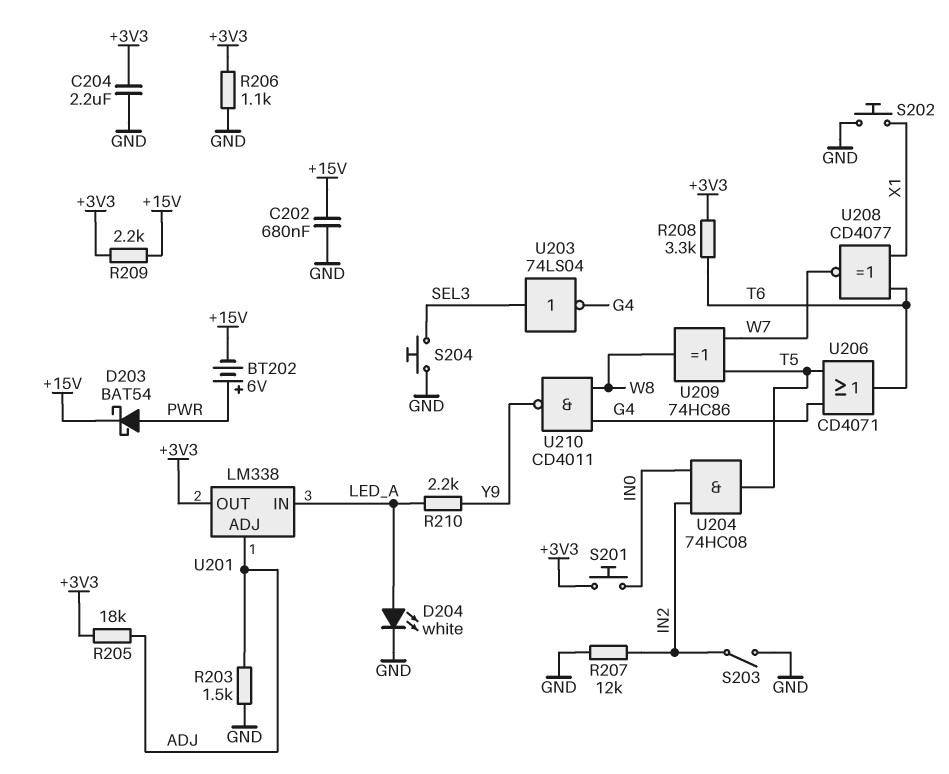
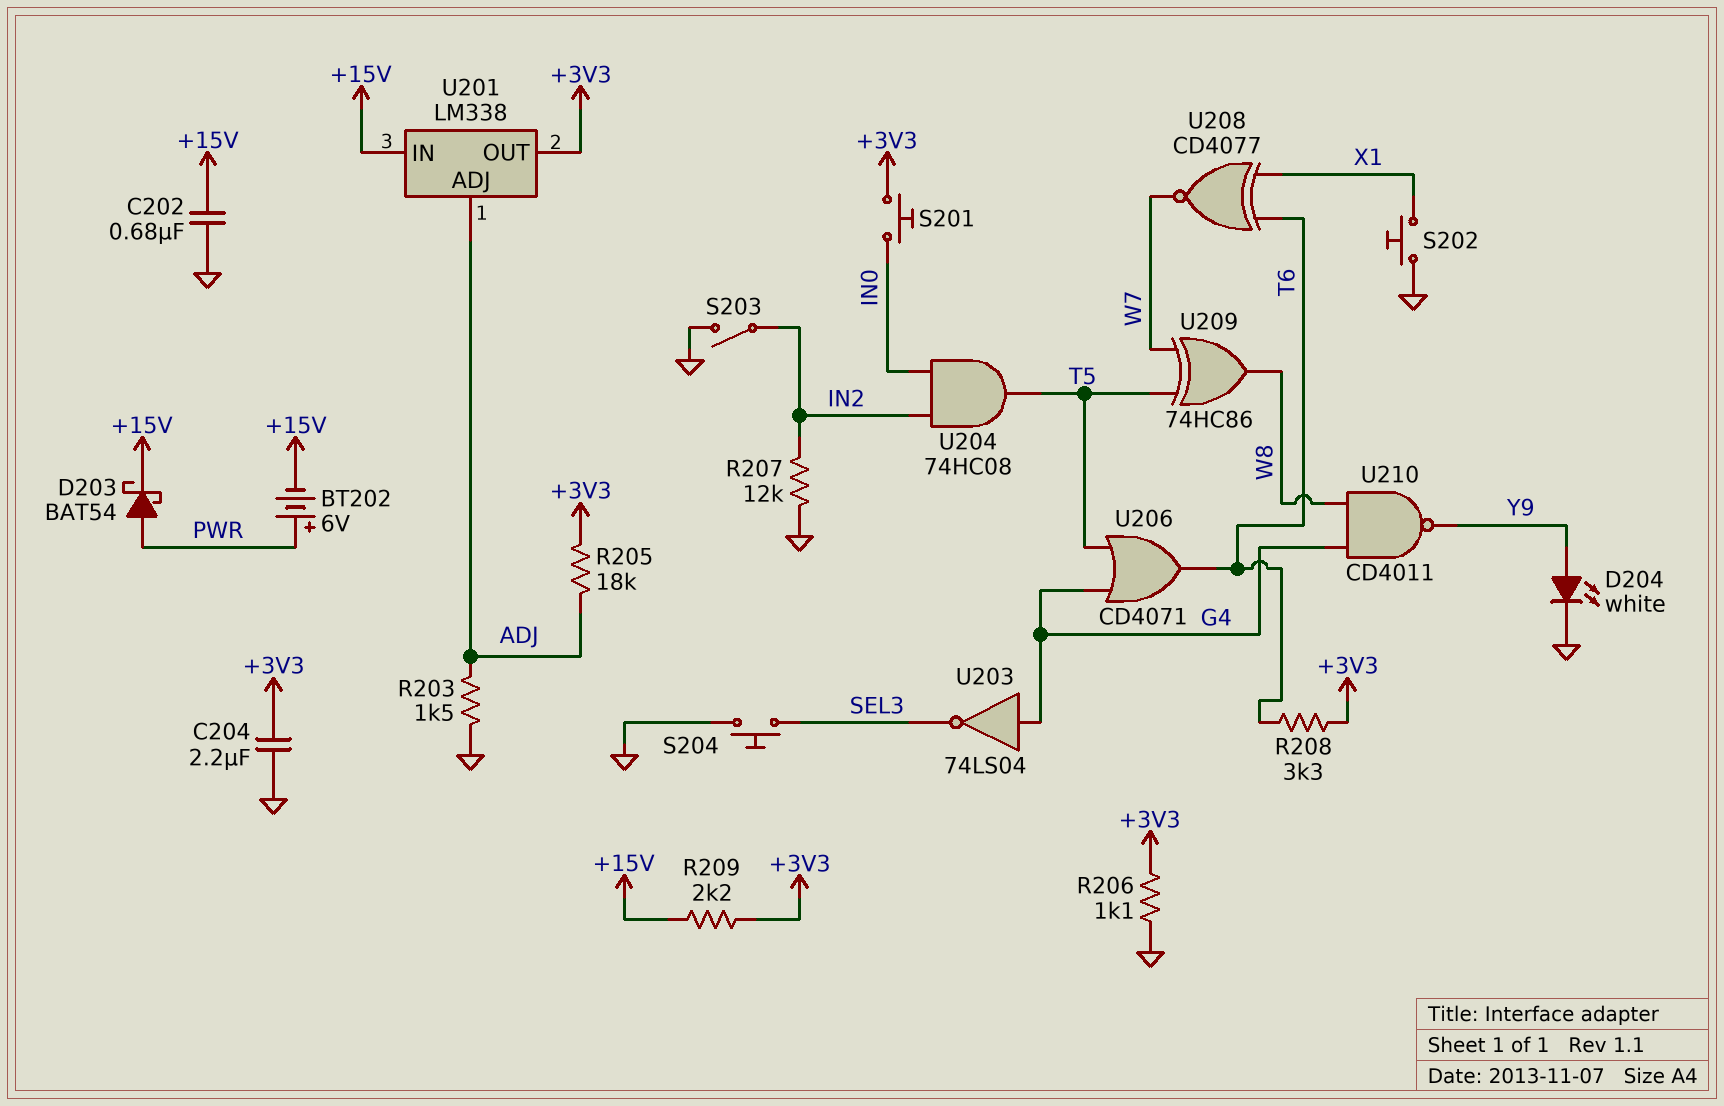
D204: LED white (A LED_A, K GND) -> LED white (A Y9, K GND)
R210: 2.2k (LED_A, Y9) -> none
U201 pin IN: LED_A -> +15V
U203: NOT 74LS04 (in SEL3, out G4) -> NOT 74LS04 (in G4, out SEL3)

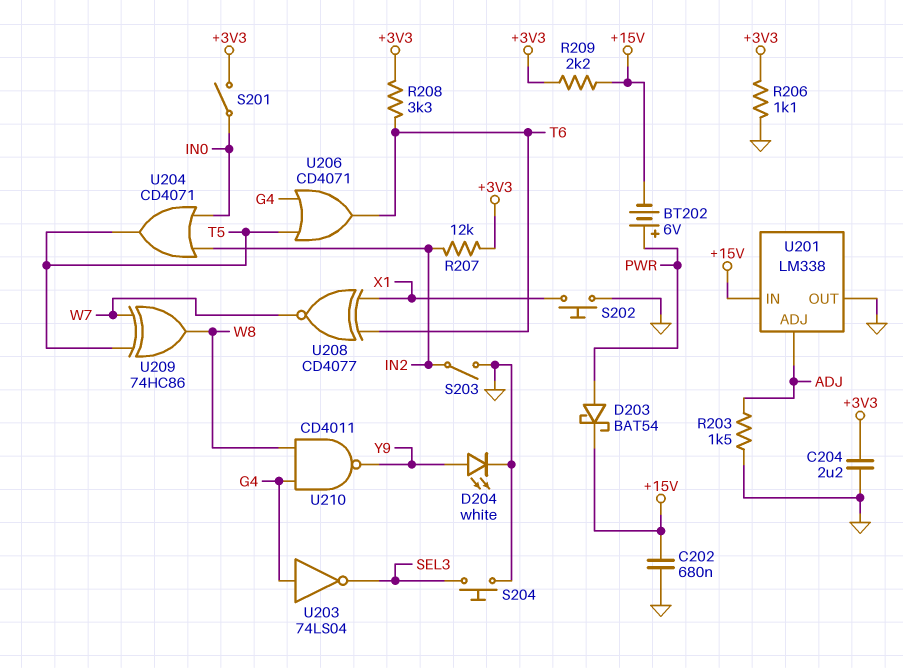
R205: 18k (+3V3, ADJ) -> none
R207: 12k (GND, IN2) -> 12k (+3V3, IN2)
S201: button (+3V3, IN0) -> switch (+3V3, IN0)
U201 pin OUT: +3V3 -> GND
U204: AND 74HC08 (in IN0, in IN2, out T5) -> OR CD4071 (in IN0, in IN2, out T5)

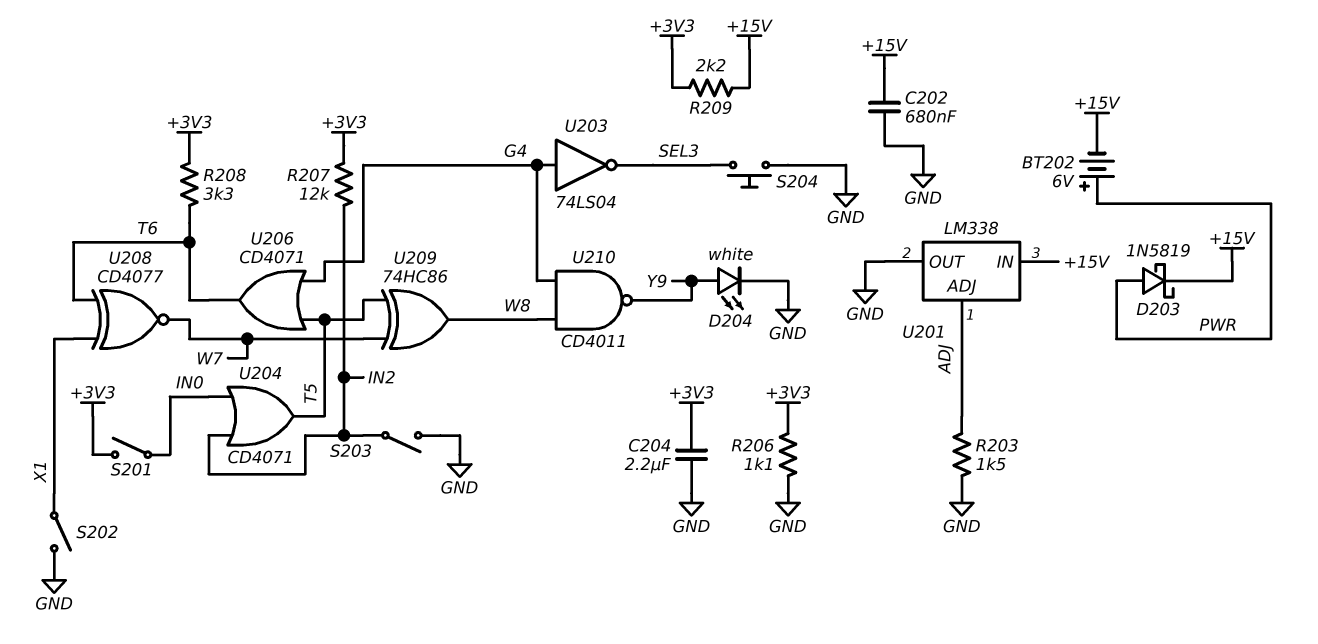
D203: schottky BAT54 (A PWR, K +15V) -> schottky 1N5819 (A PWR, K +15V)
S202: button (GND, X1) -> switch (GND, X1)

